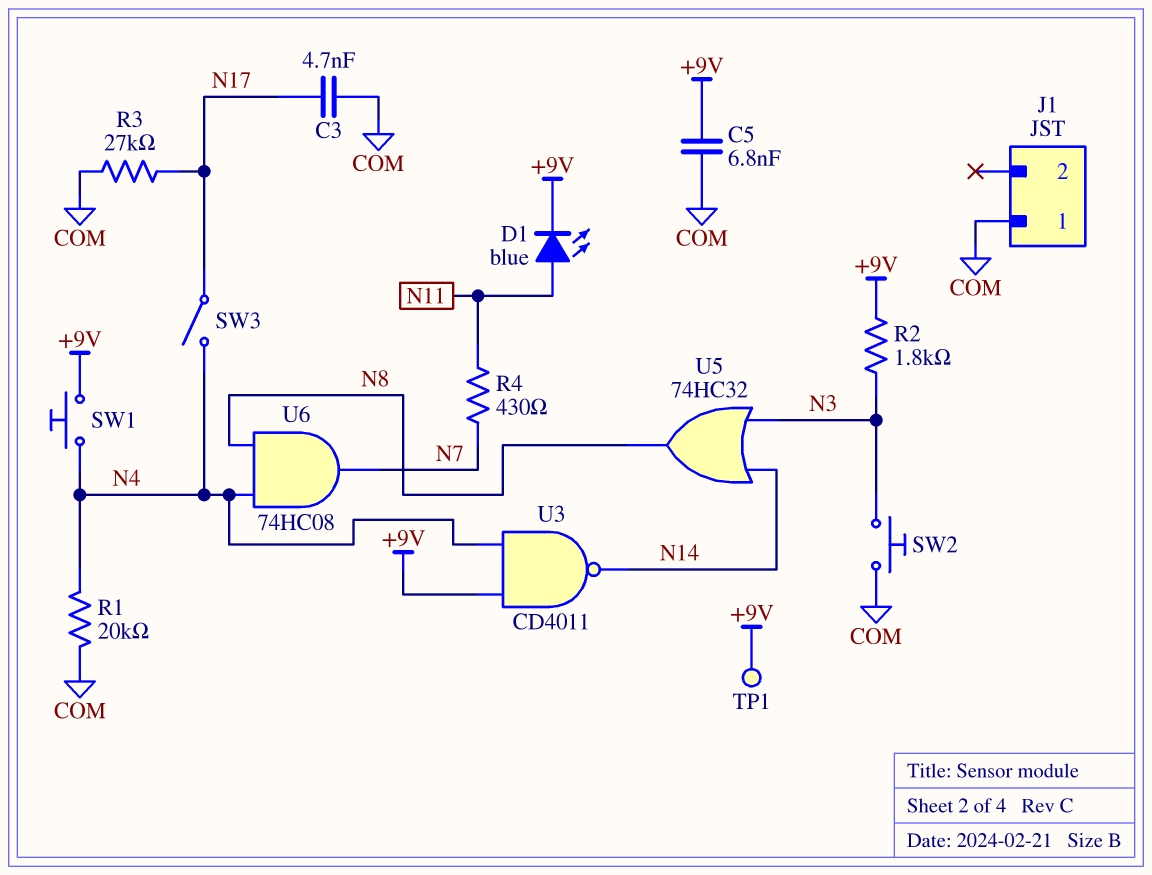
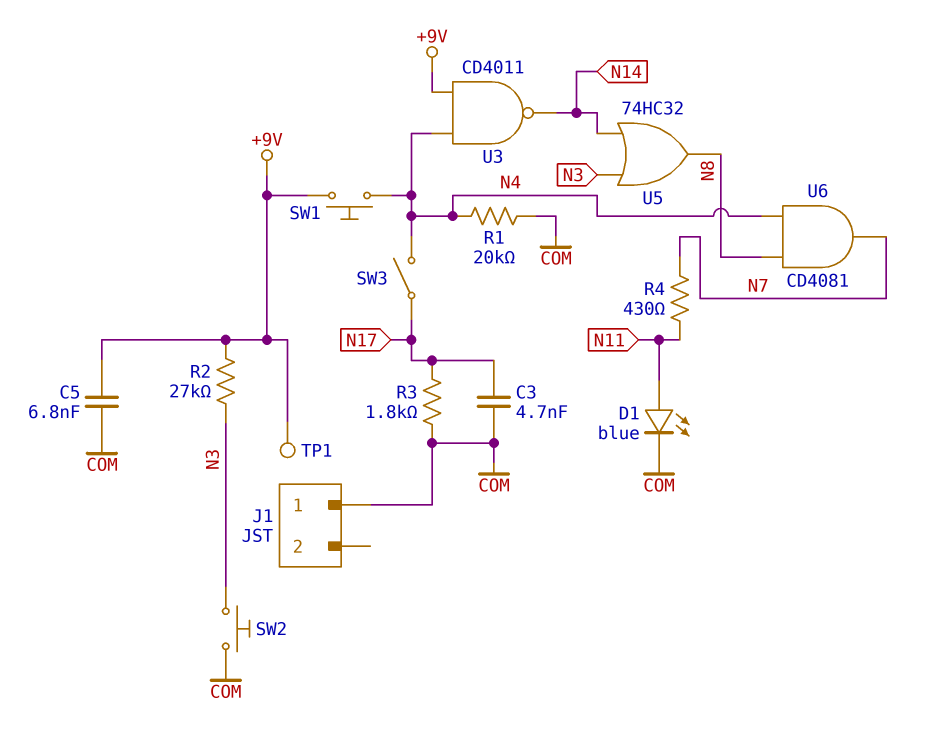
D1: LED blue (A N11, K +9V) -> LED blue (A N11, K COM)
R2: 1.8k (+9V, N3) -> 27k (+9V, N3)
R3: 27k (COM, N17) -> 1.8k (COM, N17)
U6: AND 74HC08 (in N4, in N8, out N7) -> AND CD4081 (in N4, in N8, out N7)

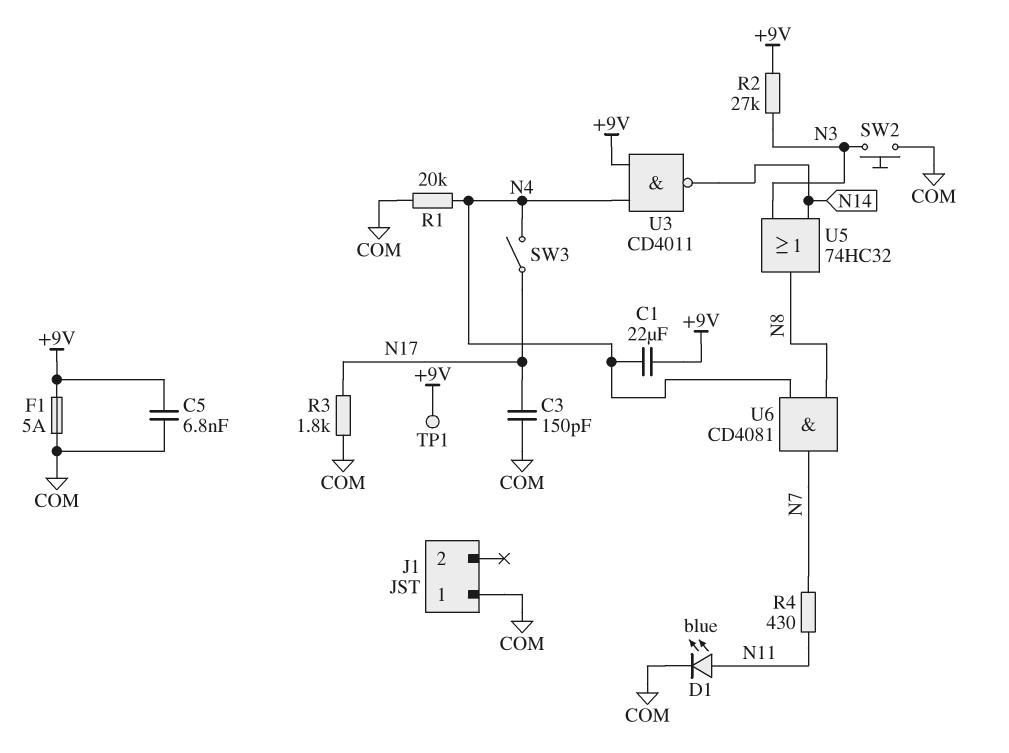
C1: none -> 22uF (+9V, N4)
C3: 4.7nF (COM, N17) -> 150pF (COM, N17)
F1: none -> 5A (+9V, COM)
SW1: button (+9V, N4) -> none

